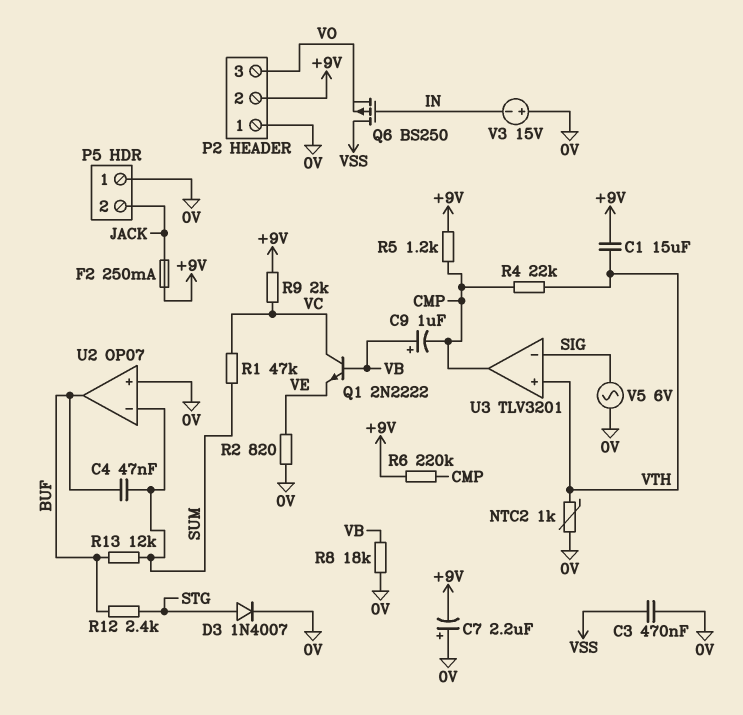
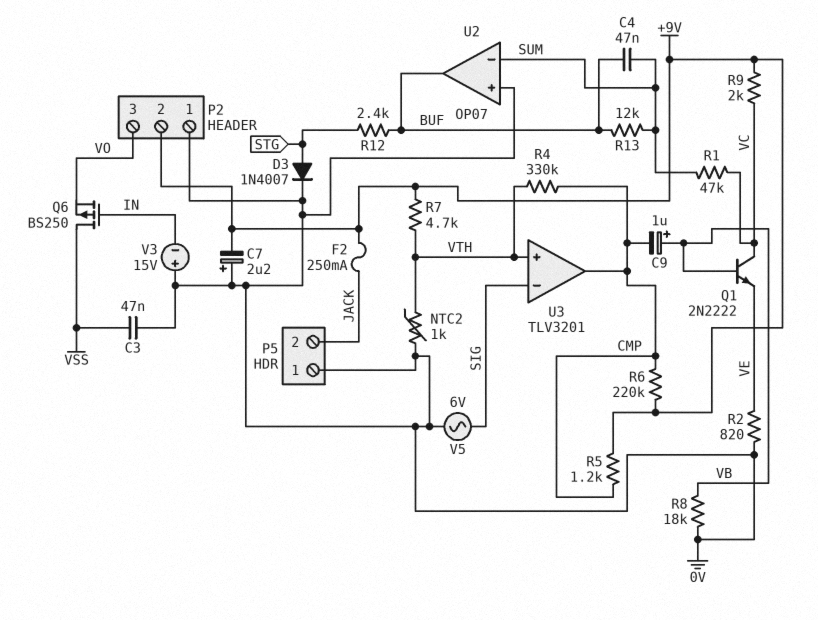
C1: 15uF (+9V, VTH) -> none
C3: 470nF (0V, VSS) -> 47nF (0V, VSS)
R4: 22k (CMP, VTH) -> 330k (CMP, VTH)
R7: none -> 4.7k (+9V, VTH)

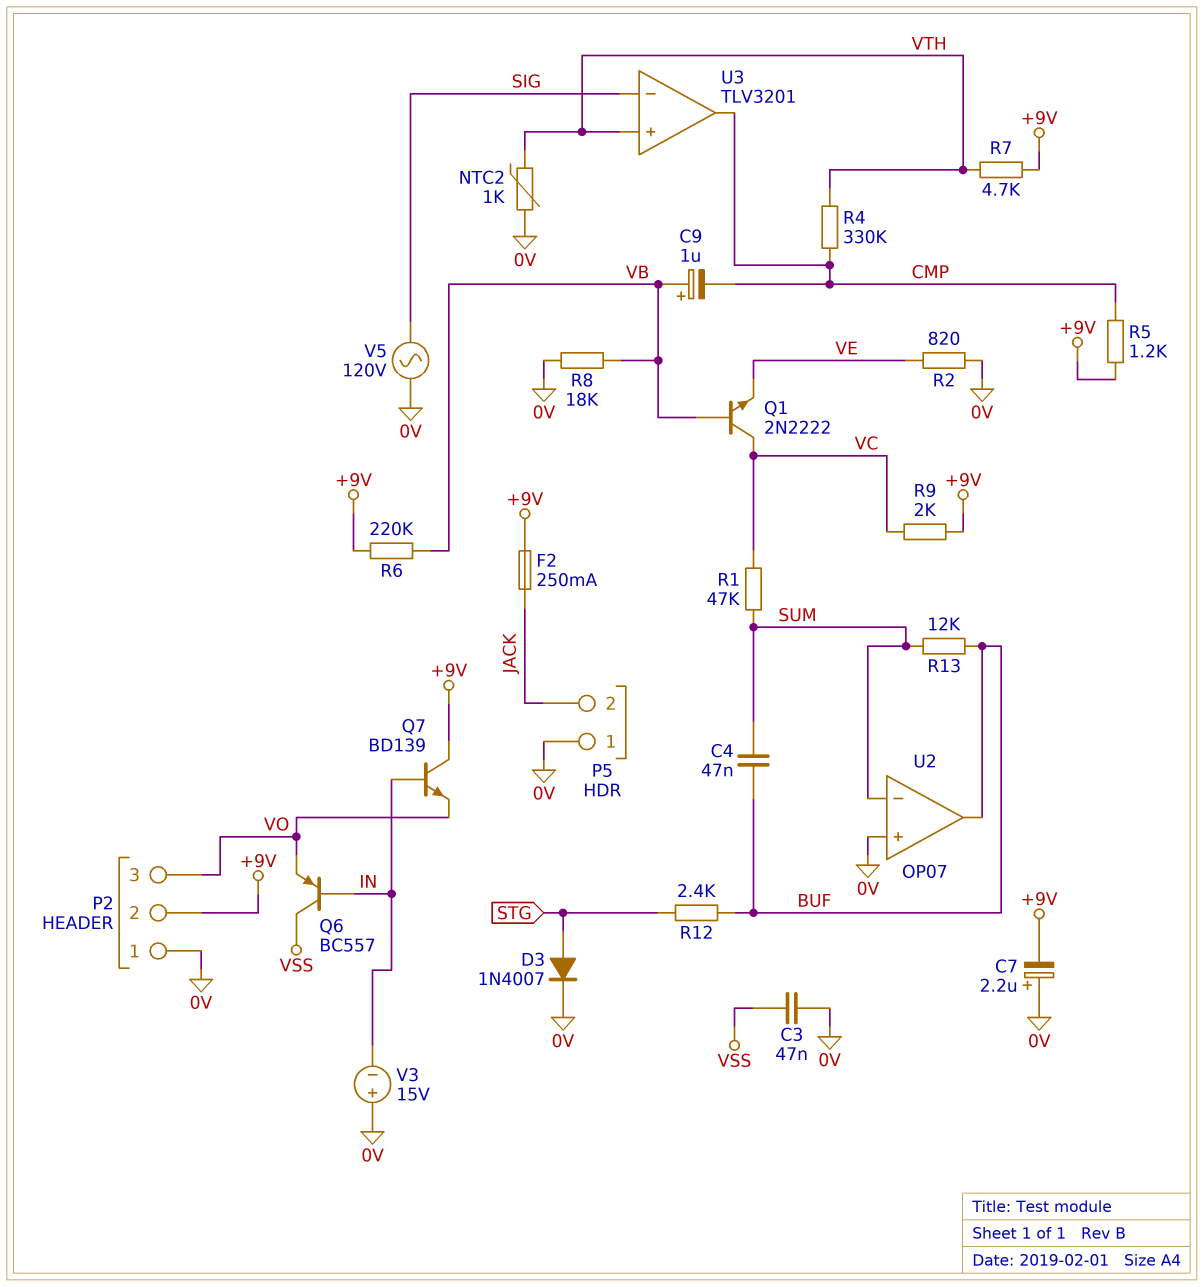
Q6: PMOS BS250 (G IN, D VSS, S VO) -> PNP BC557 (B IN, C VSS, E VO)
Q7: none -> NPN BD139 (B IN, C +9V, E VO)
R6: 220k (+9V, CMP) -> 220k (+9V, VB)
V5: AC 6V (0V, SIG) -> AC 120V (0V, SIG)

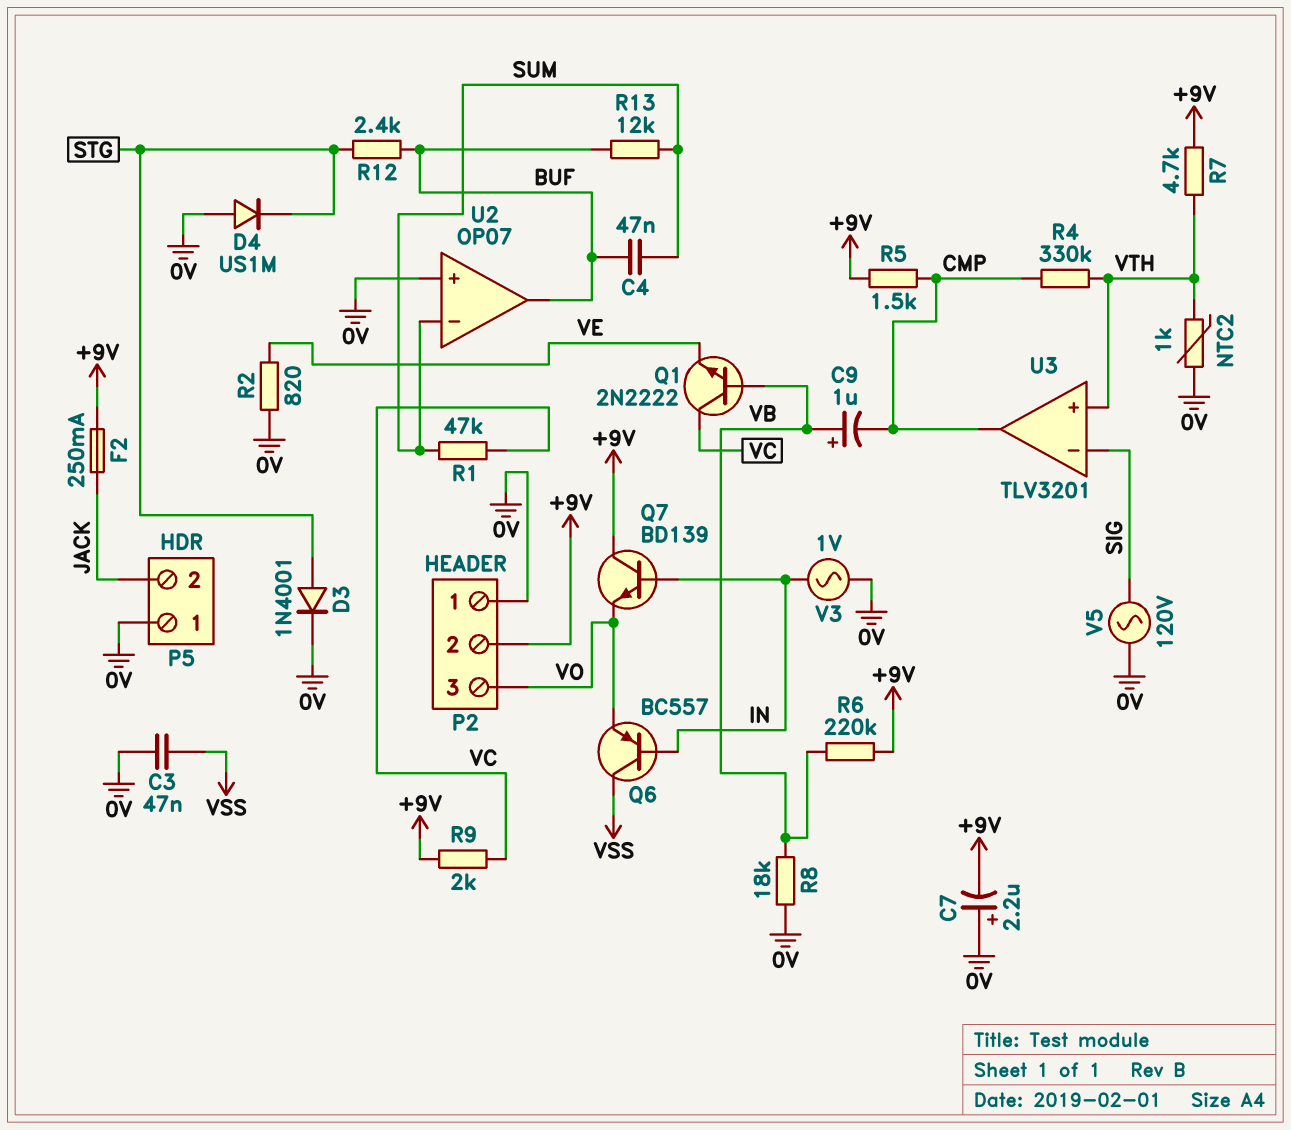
D3: diode 1N4007 (A STG, K 0V) -> diode 1N4001 (A STG, K 0V)
D4: none -> diode US1M (A 0V, K STG)
R5: 1.2k (+9V, CMP) -> 1.5k (+9V, CMP)
V3: 15V (plus 0V, minus IN) -> AC 1V (0V, IN)

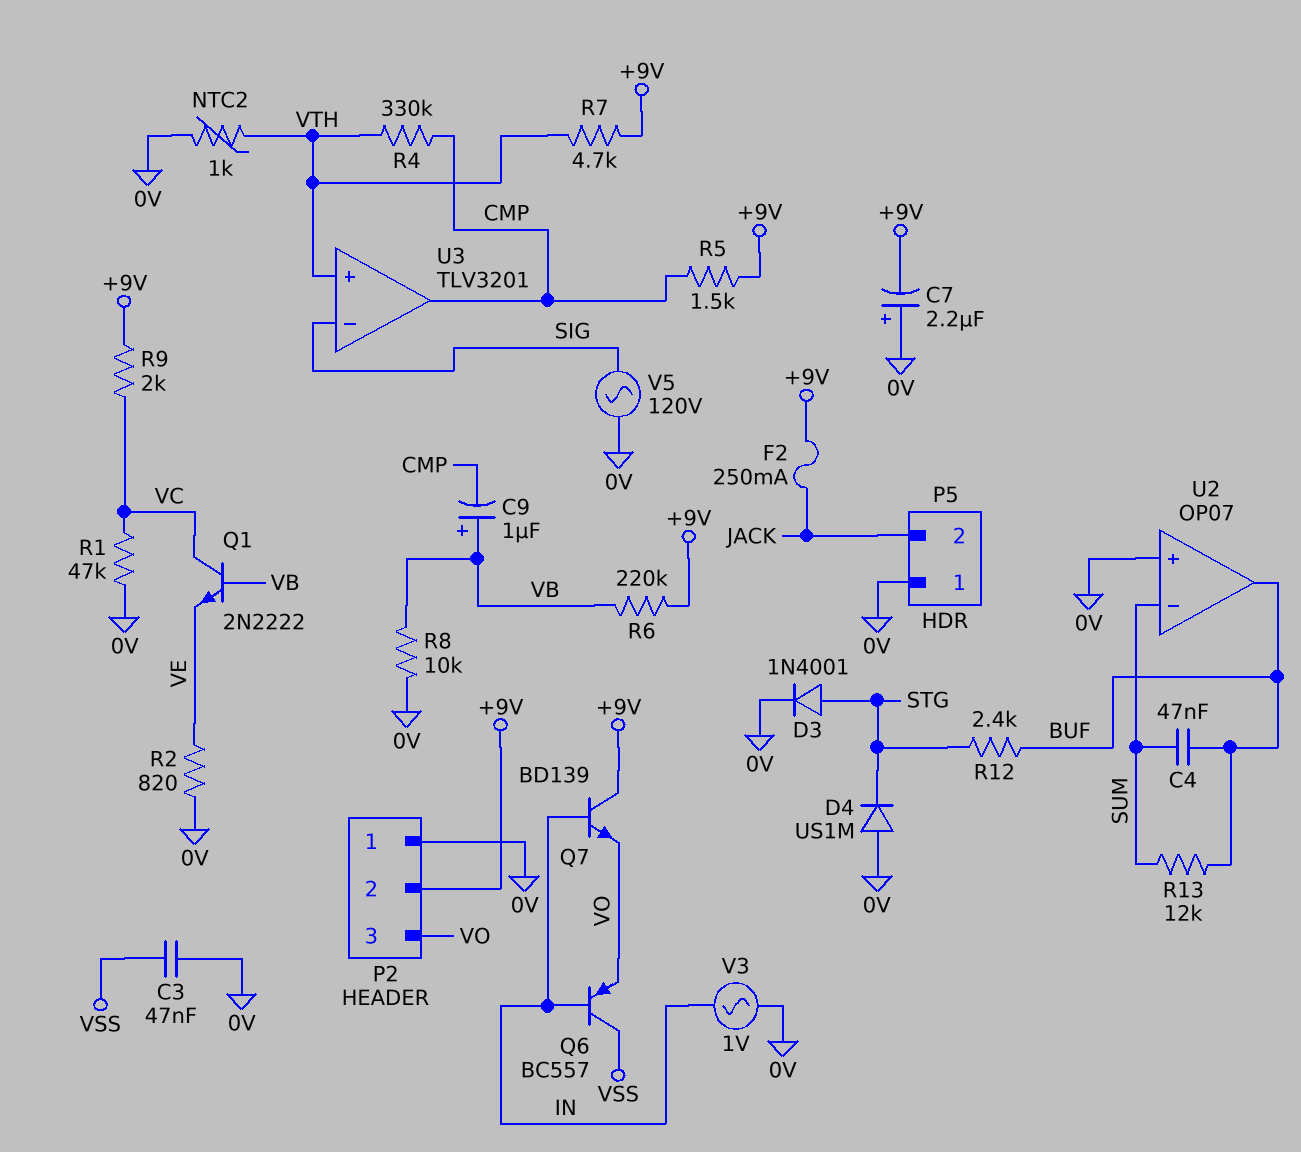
R1: 47k (SUM, VC) -> 47k (0V, VC)
R8: 18k (0V, VB) -> 10k (0V, VB)

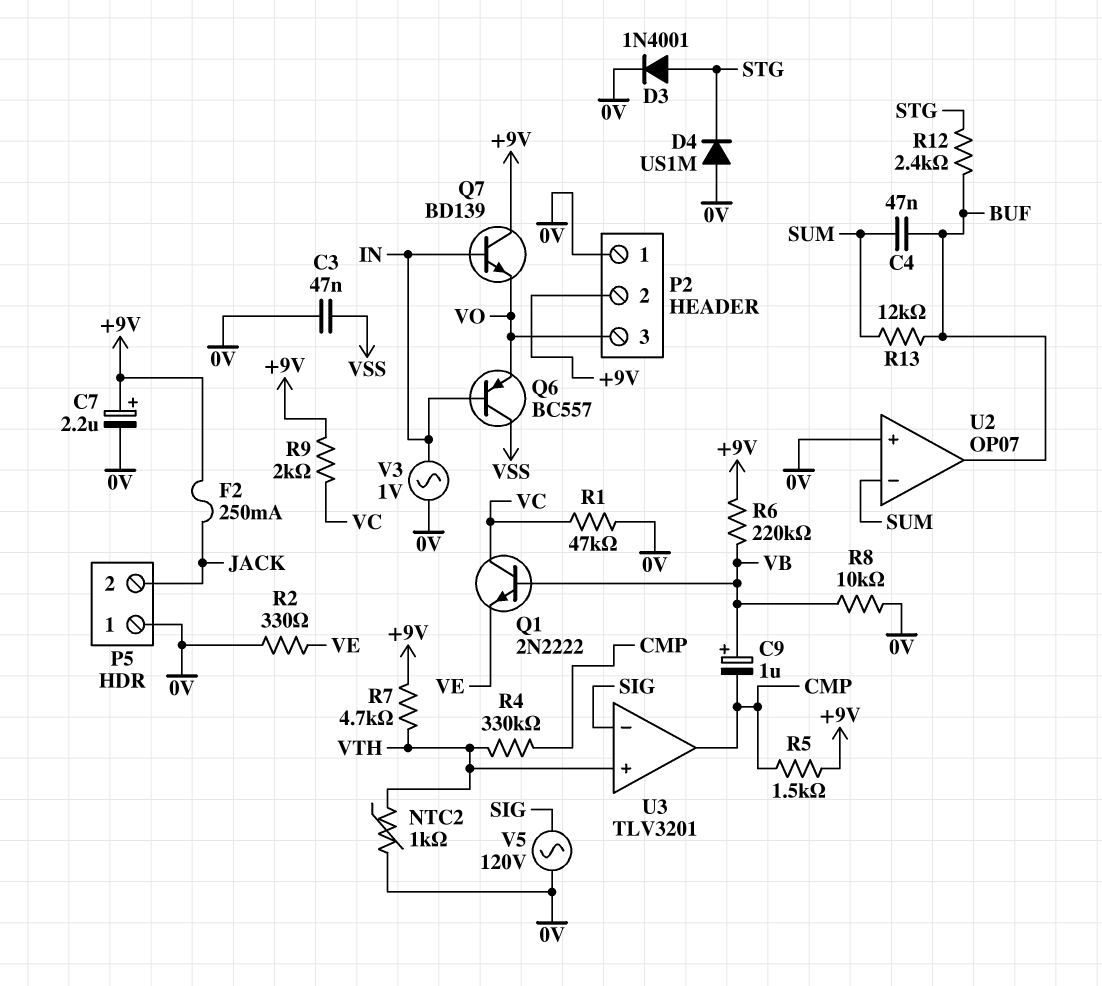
C7: 2.2uF (plus 0V, minus +9V) -> 2.2uF (plus +9V, minus 0V)
R2: 820 (0V, VE) -> 330 (0V, VE)

